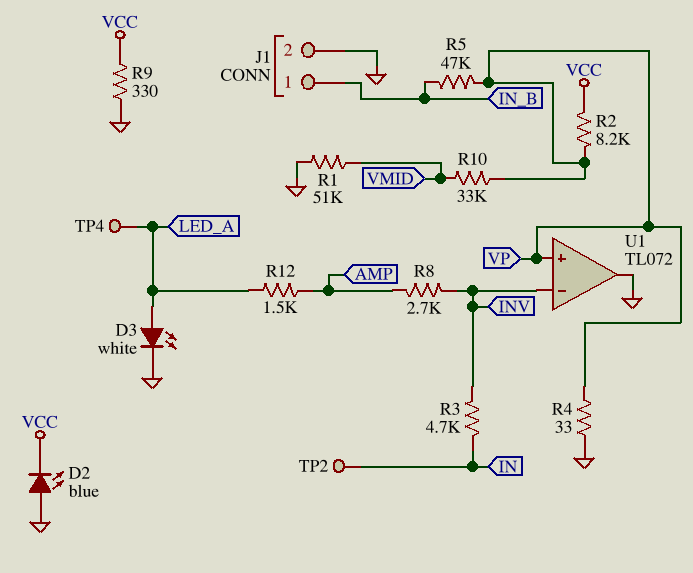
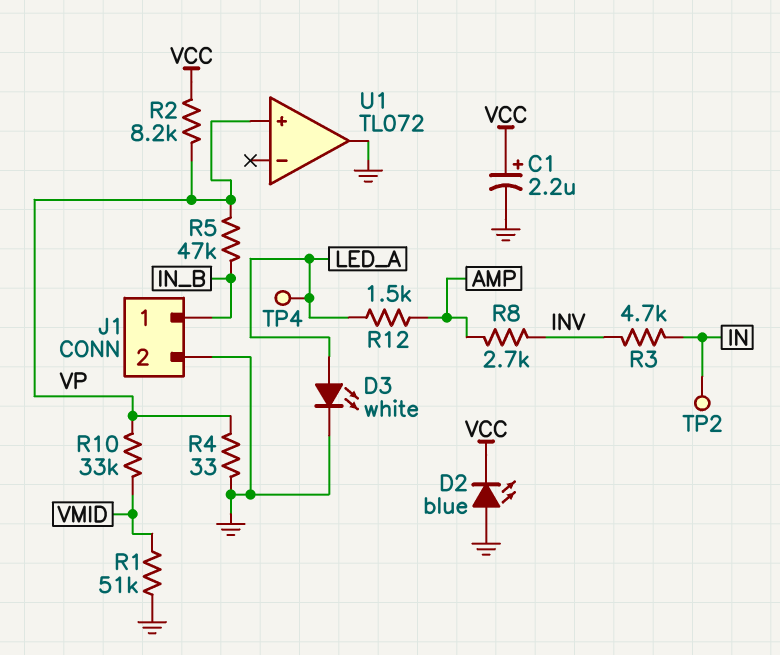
C1: none -> 2.2uF (plus VCC, minus GND)
R9: 330 (GND, VCC) -> none
U1 pin in-: INV -> none

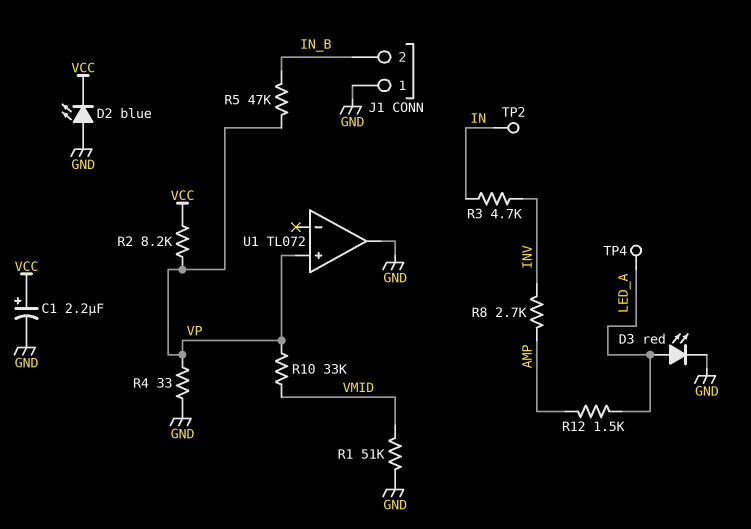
D3: LED white (A LED_A, K GND) -> LED red (A LED_A, K GND)
J1 pin 1: IN_B -> GND
J1 pin 2: GND -> IN_B

